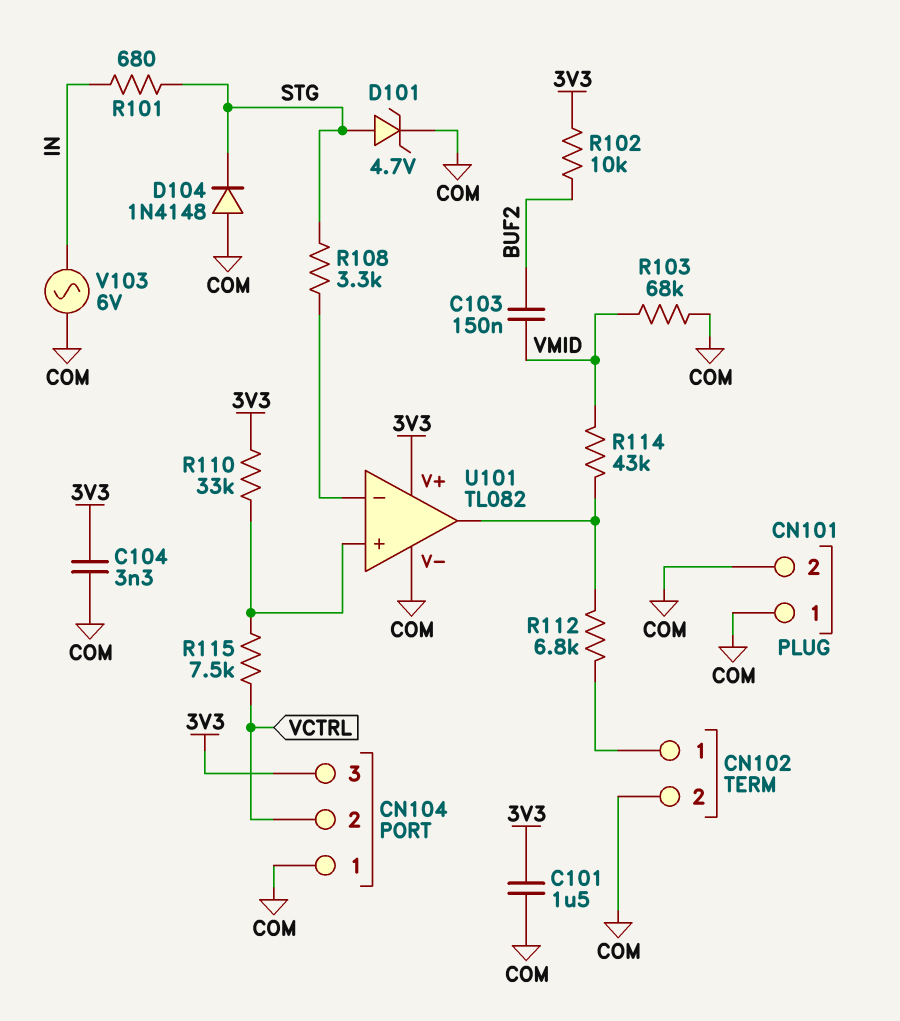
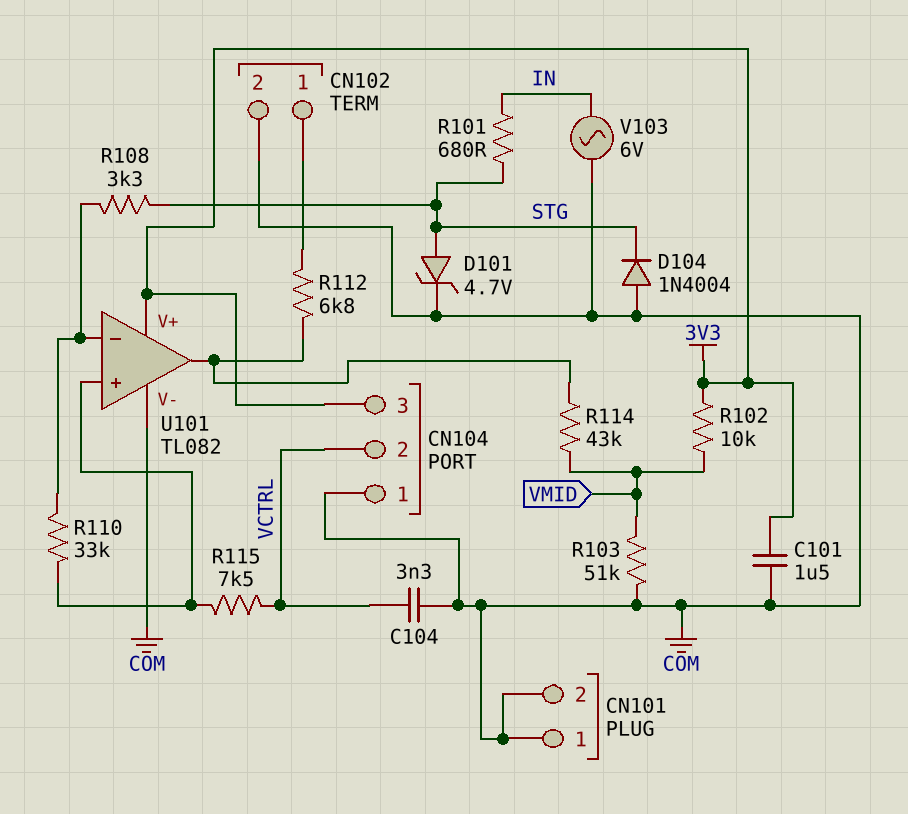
C103: 150nF (BUF2, VMID) -> none
C104: 3.3nF (3V3, COM) -> 3.3nF (COM, VCTRL)
D104: diode 1N4148 (A COM, K STG) -> diode 1N4004 (A COM, K STG)
R102: 10k (3V3, BUF2) -> 10k (3V3, VMID)
R103: 68k (COM, VMID) -> 51k (COM, VMID)
R110: 33k (3V3, U101/in+) -> 33k (U101/in+, U101/in-)

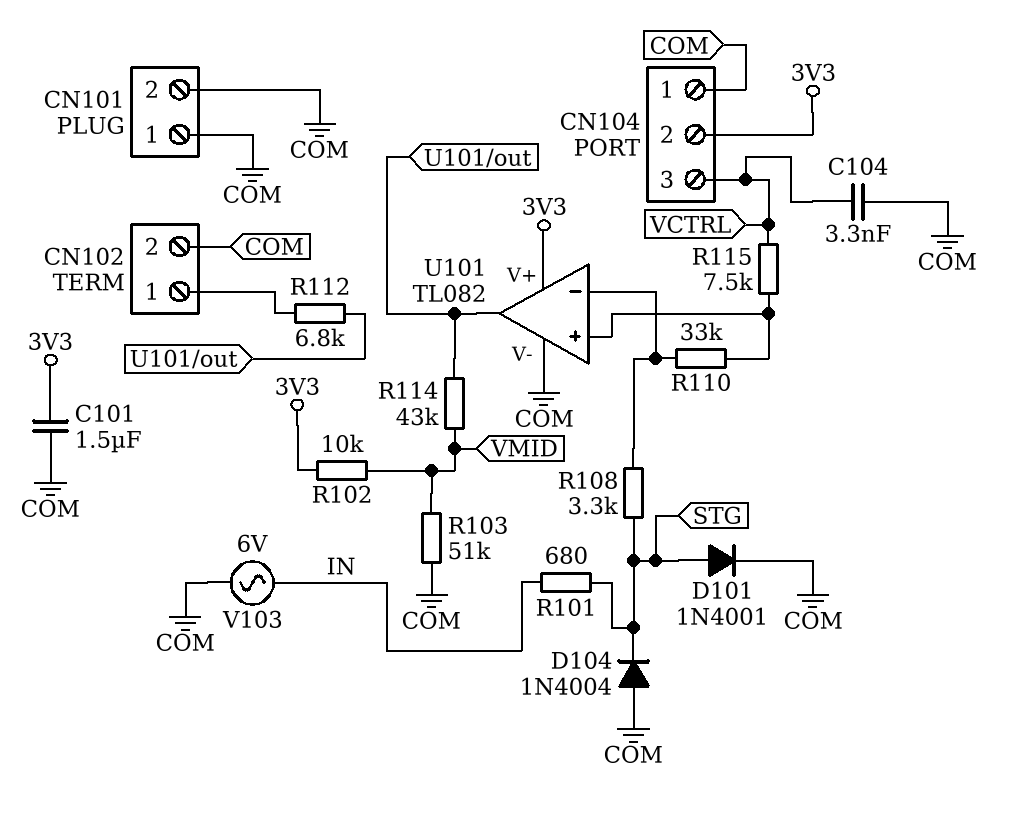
CN104 pin 2: VCTRL -> 3V3
CN104 pin 3: 3V3 -> VCTRL
D101: zener 4.7V (A STG, K COM) -> diode 1N4001 (A STG, K COM)

